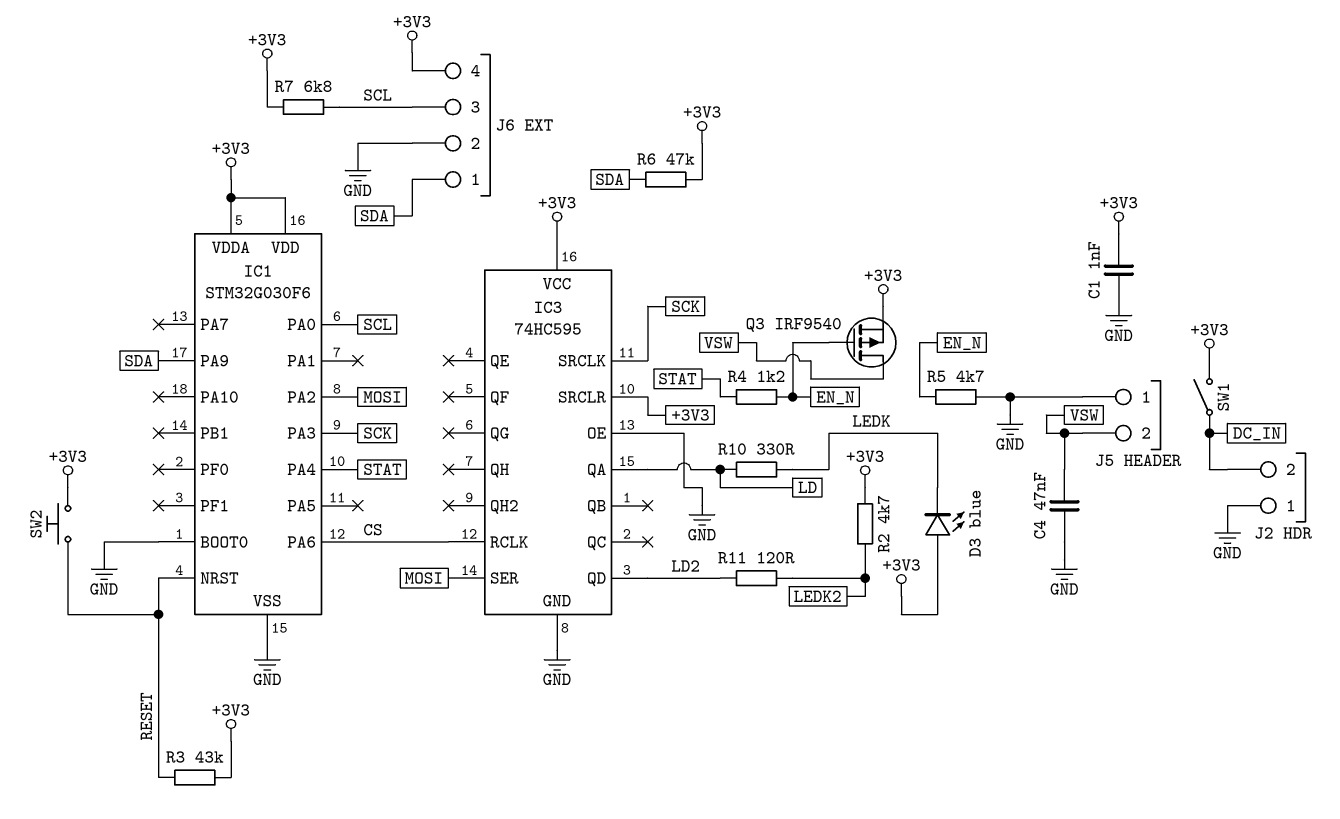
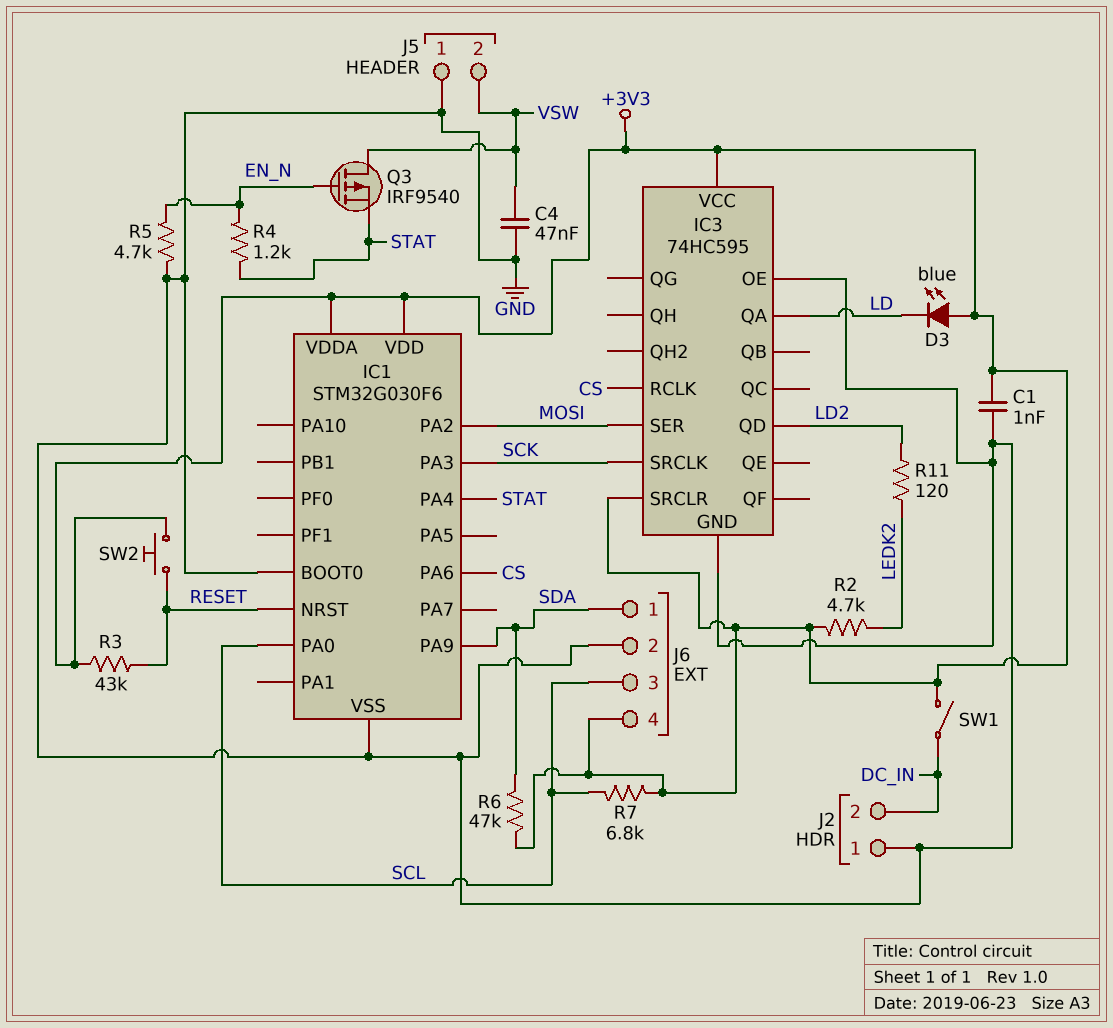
D3: LED blue (A +3V3, K LEDK) -> LED blue (A +3V3, K LD)
Q3: PMOS IRF9540 (G EN_N, D VSW, S +3V3) -> PMOS IRF9540 (G EN_N, D VSW, S STAT)
R10: 330 (LD, LEDK) -> none

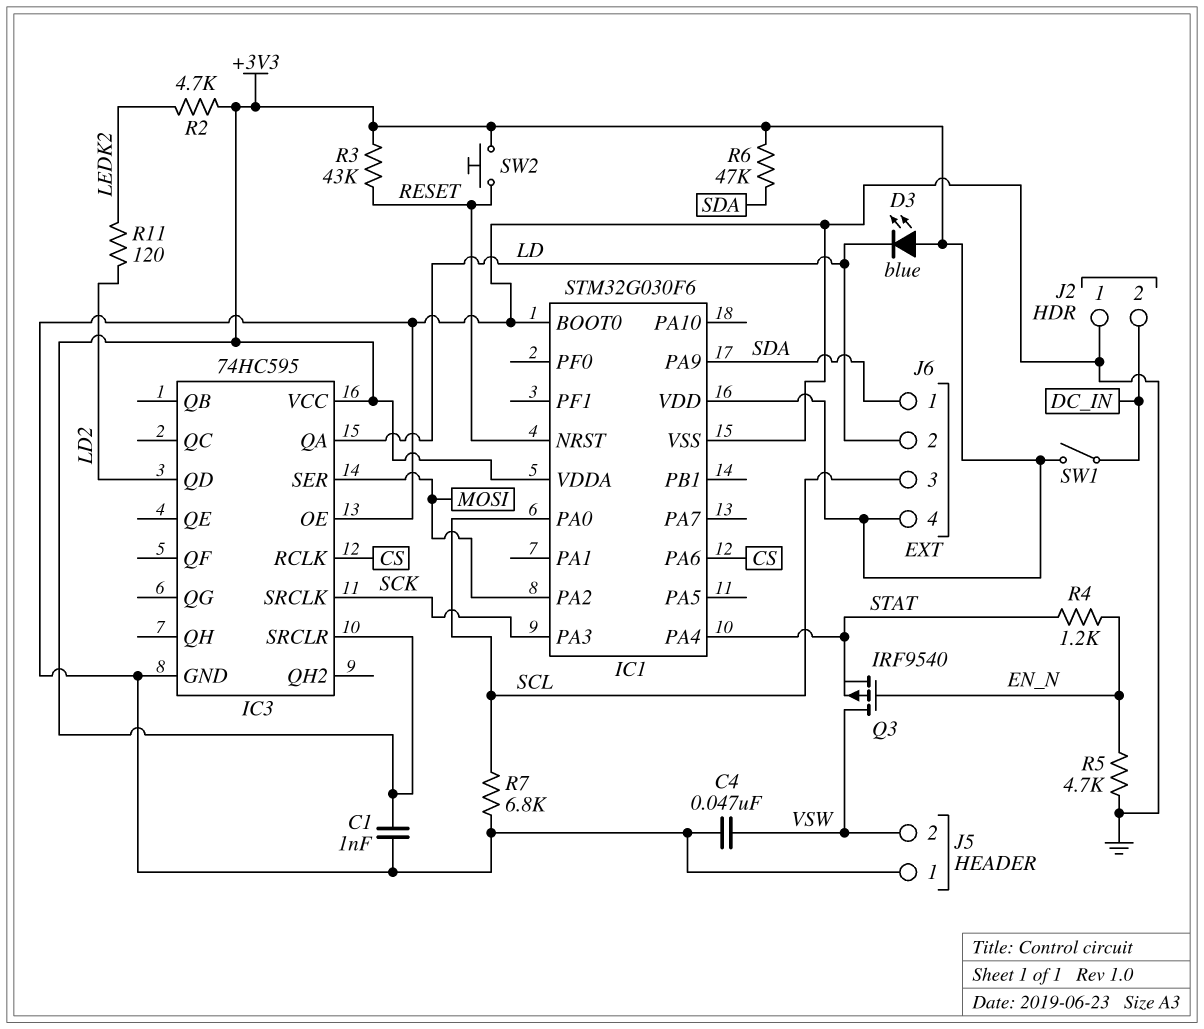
J6 pin 2: GND -> LD
R7: 6.8k (+3V3, SCL) -> 6.8k (GND, SCL)

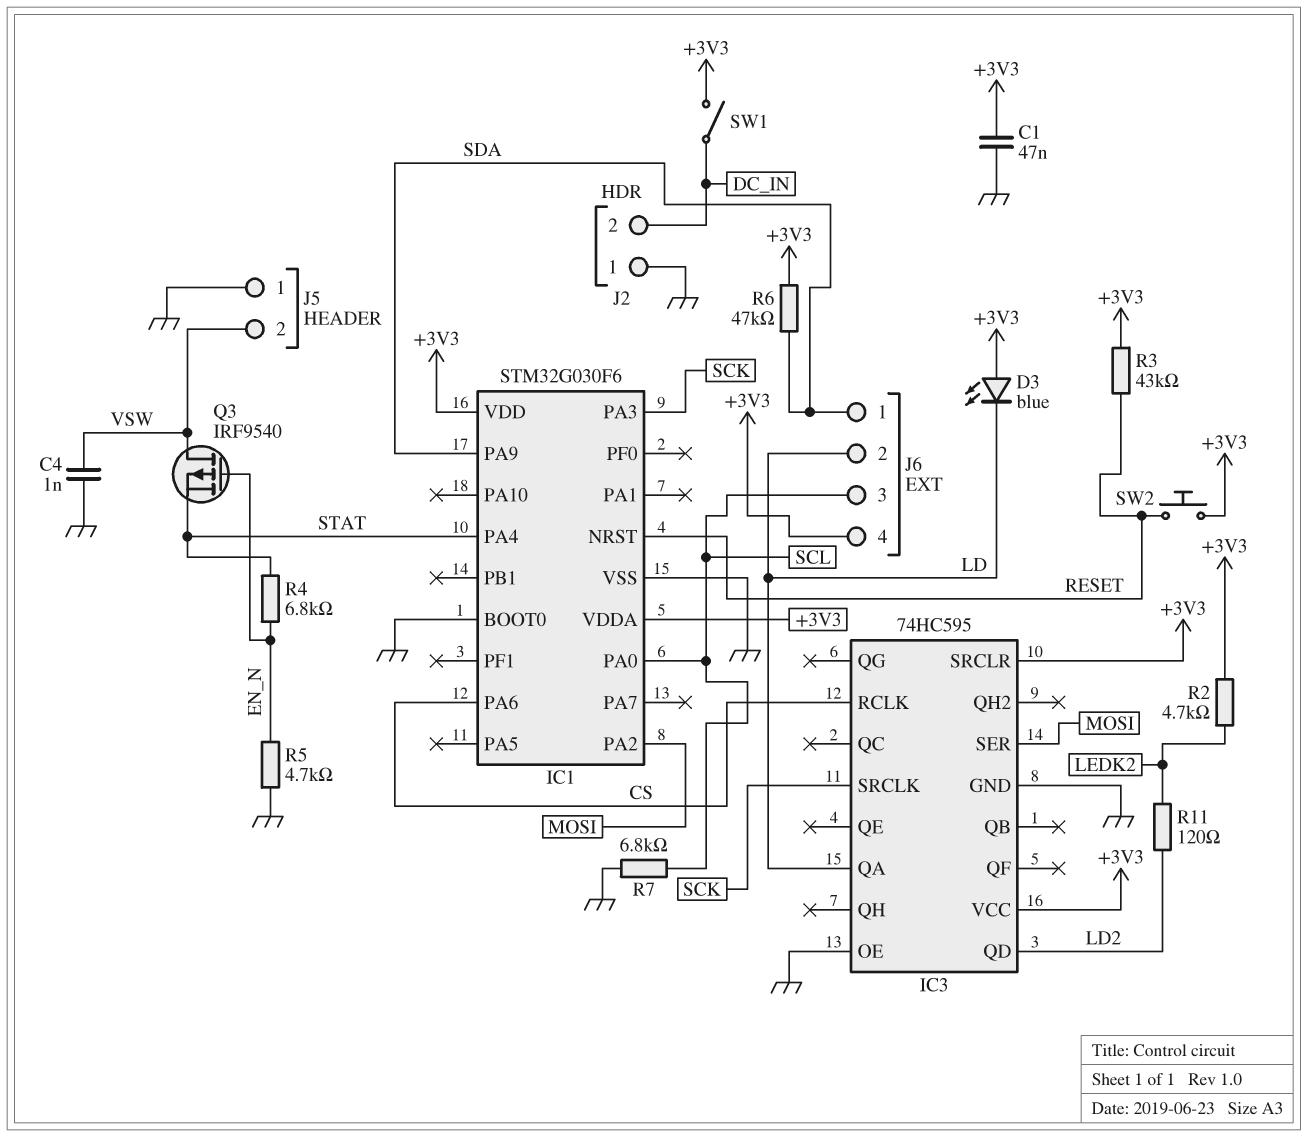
C1: 1nF (+3V3, GND) -> 47nF (+3V3, GND)
C4: 47nF (GND, VSW) -> 1nF (GND, VSW)
R4: 1.2k (EN_N, STAT) -> 6.8k (EN_N, STAT)

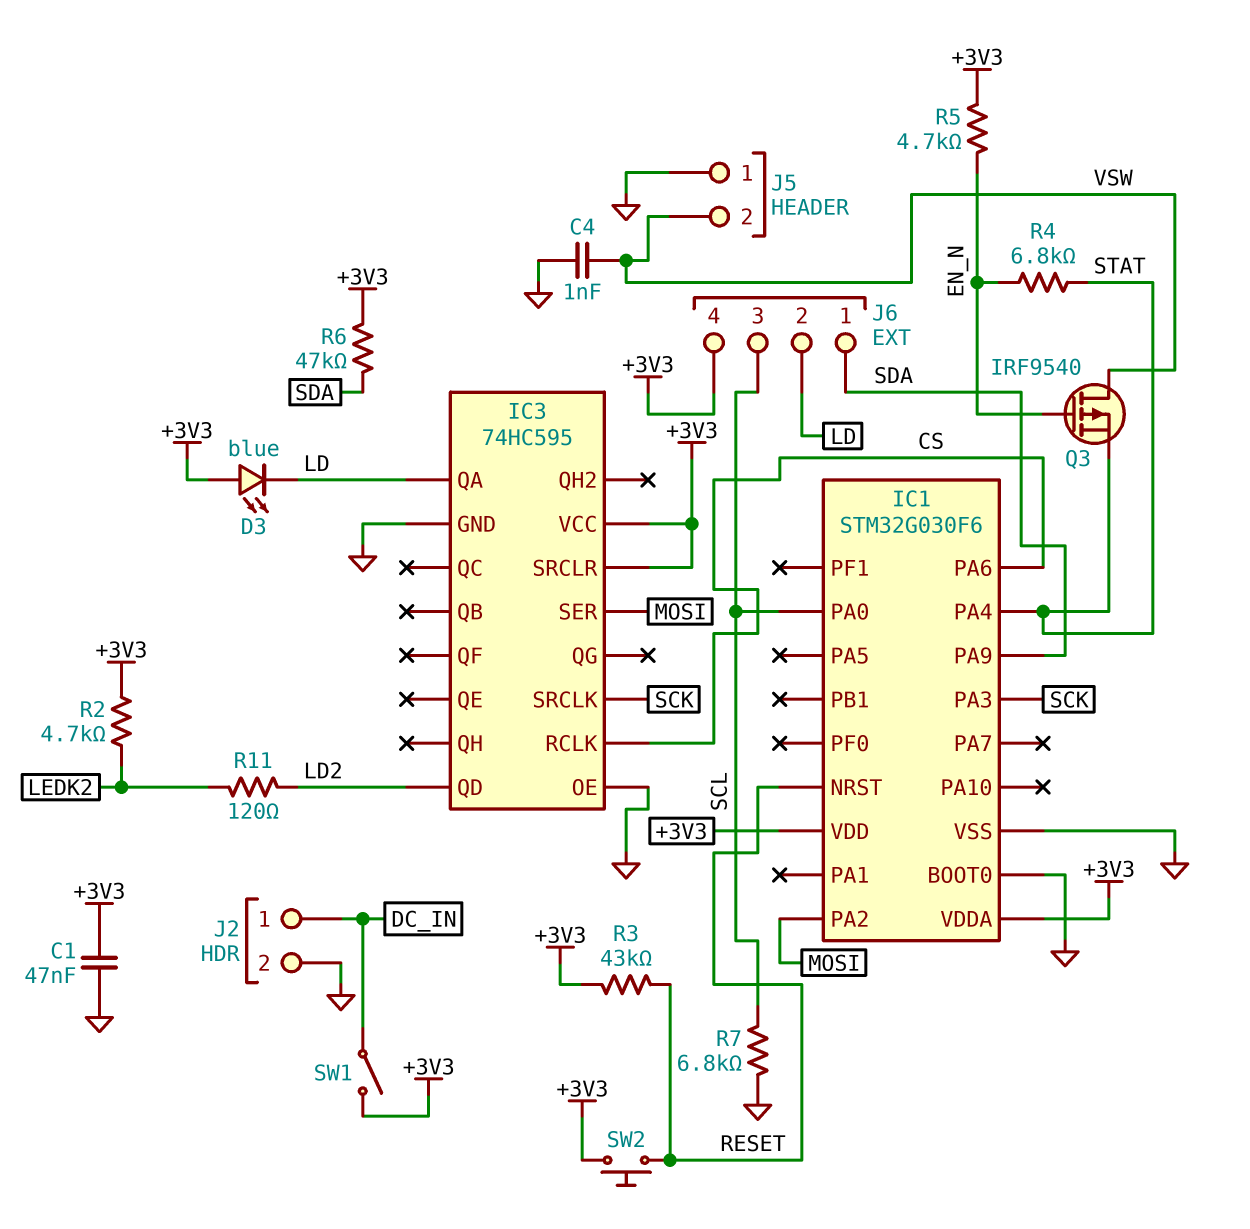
J2 pin 1: GND -> DC_IN
J2 pin 2: DC_IN -> GND
R5: 4.7k (EN_N, GND) -> 4.7k (+3V3, EN_N)

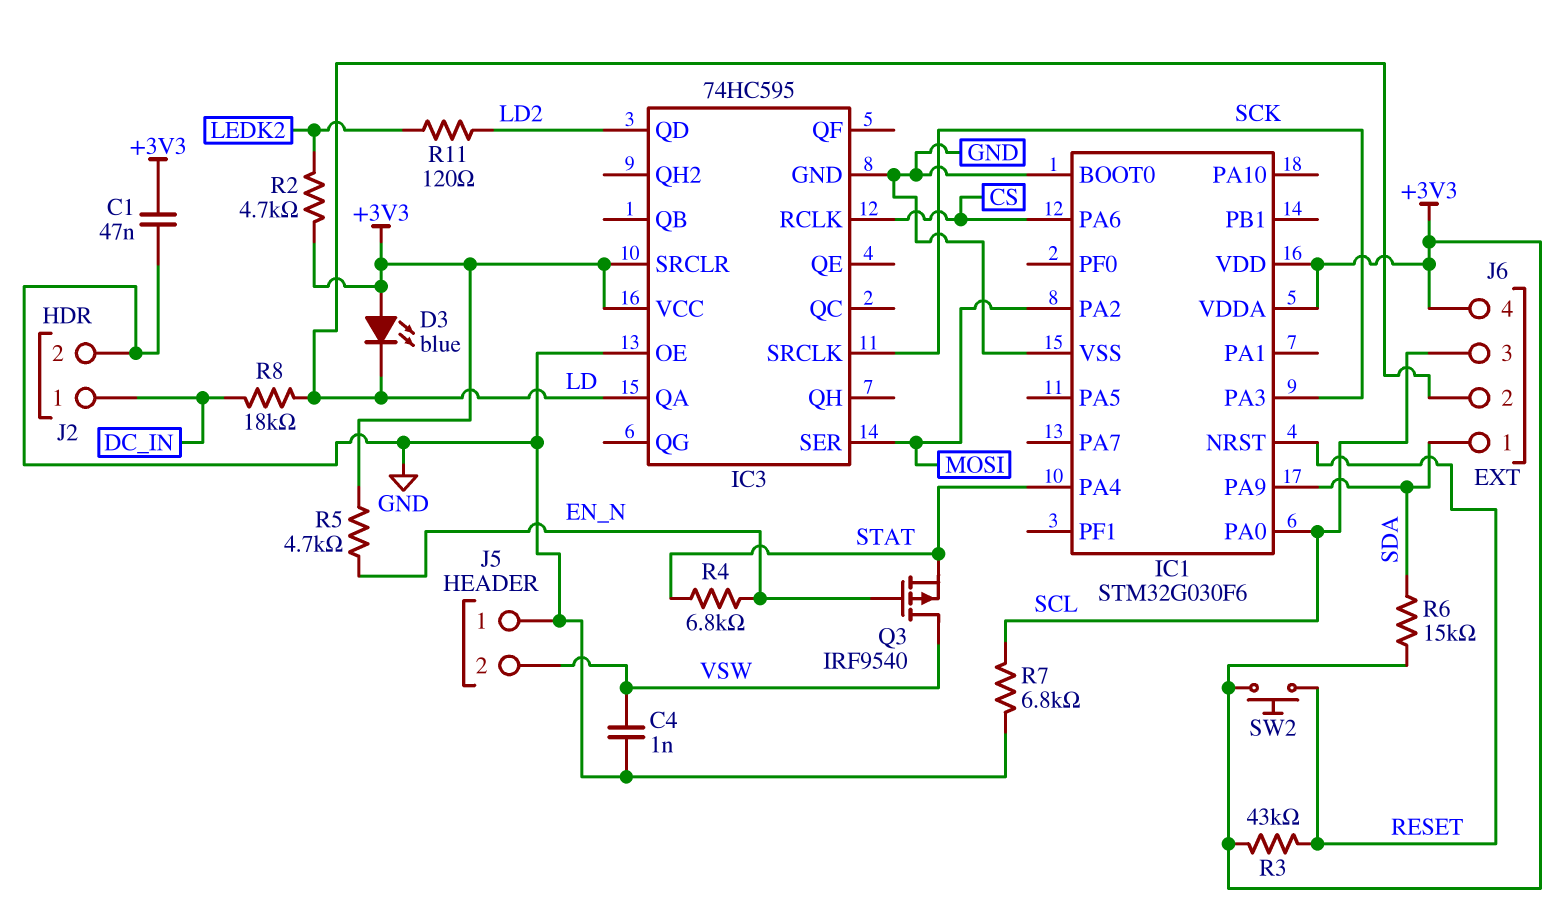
R6: 47k (+3V3, SDA) -> 15k (+3V3, SDA)
R8: none -> 18k (DC_IN, LD)
SW1: switch (+3V3, DC_IN) -> none

